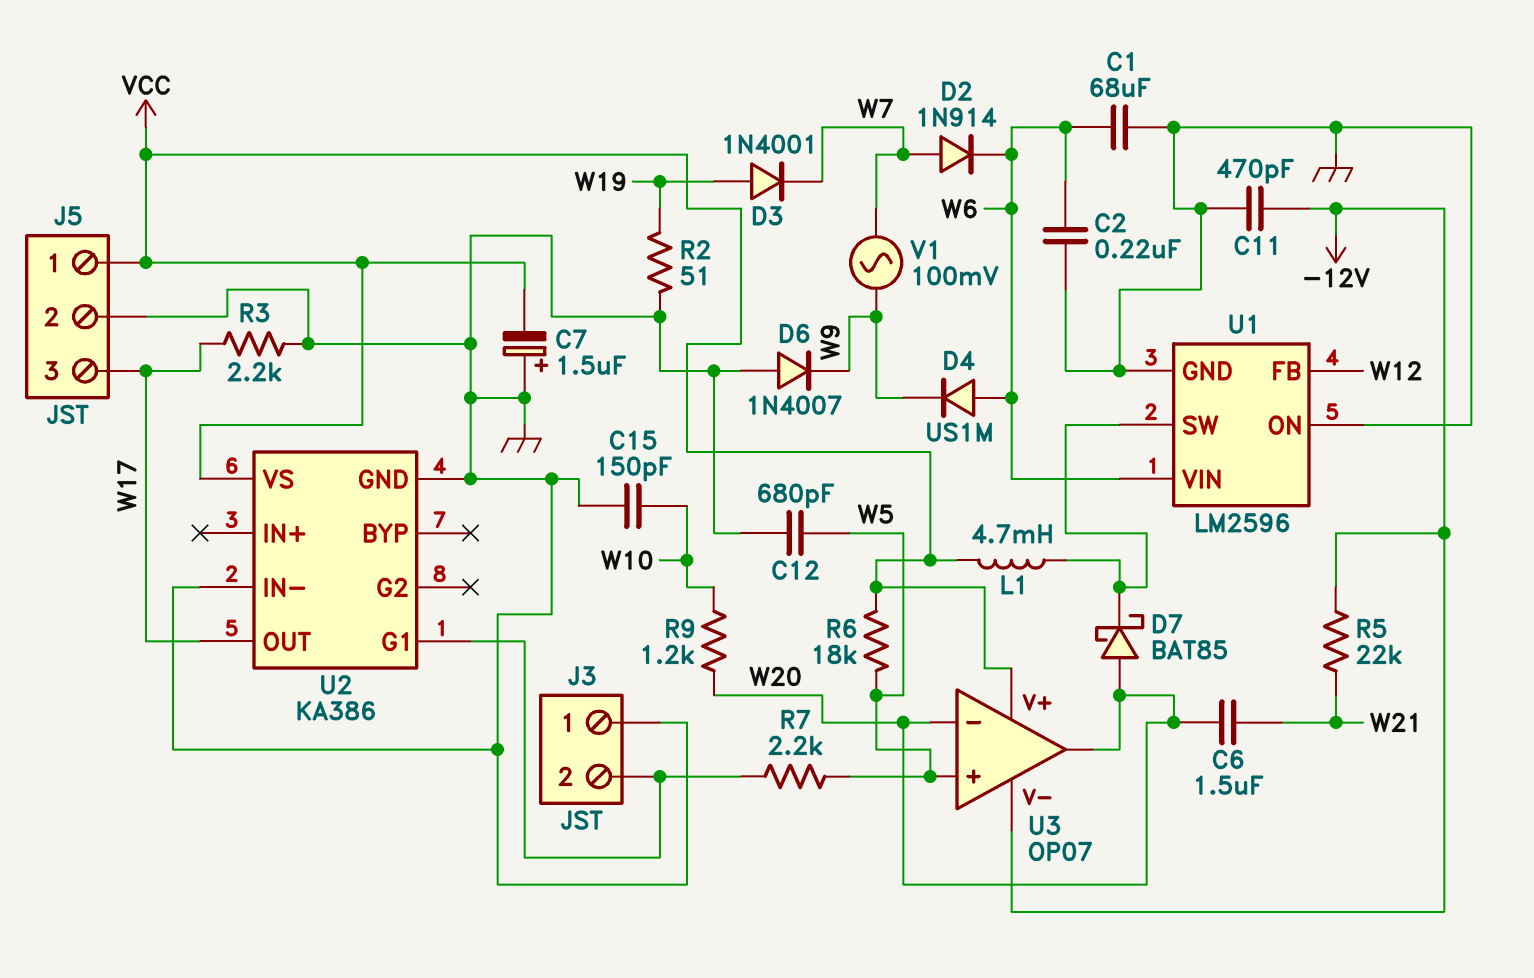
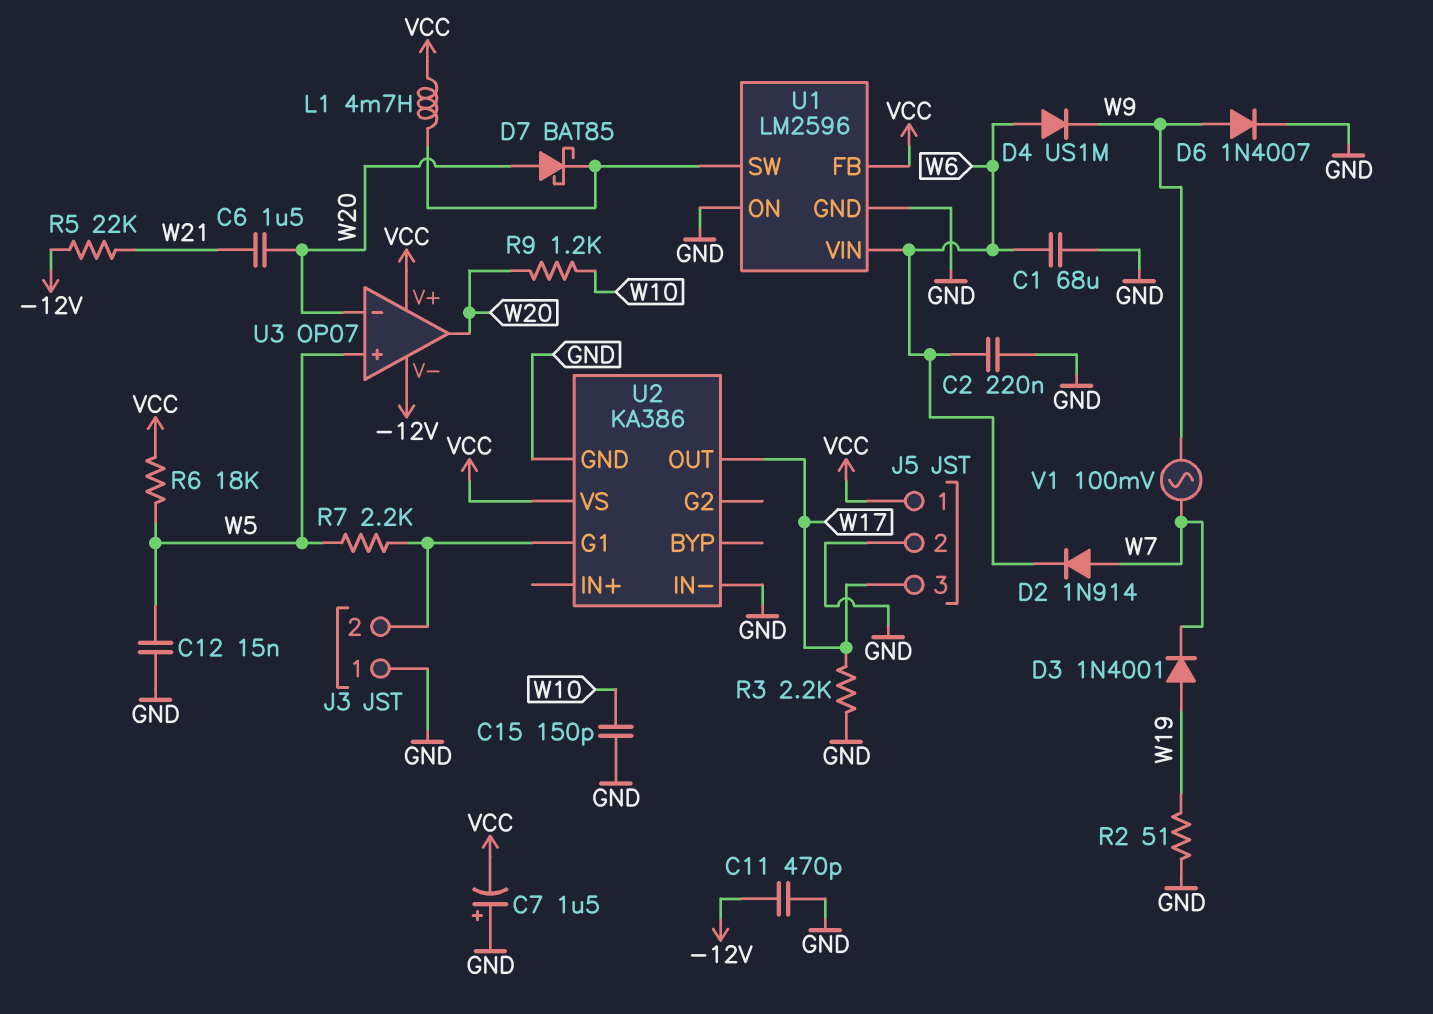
C12: 680pF (GND, W5) -> 15nF (GND, W5)
D6: diode 1N4007 (A GND, K W9) -> diode 1N4007 (A W9, K GND)
U1 pin FB: W12 -> VCC

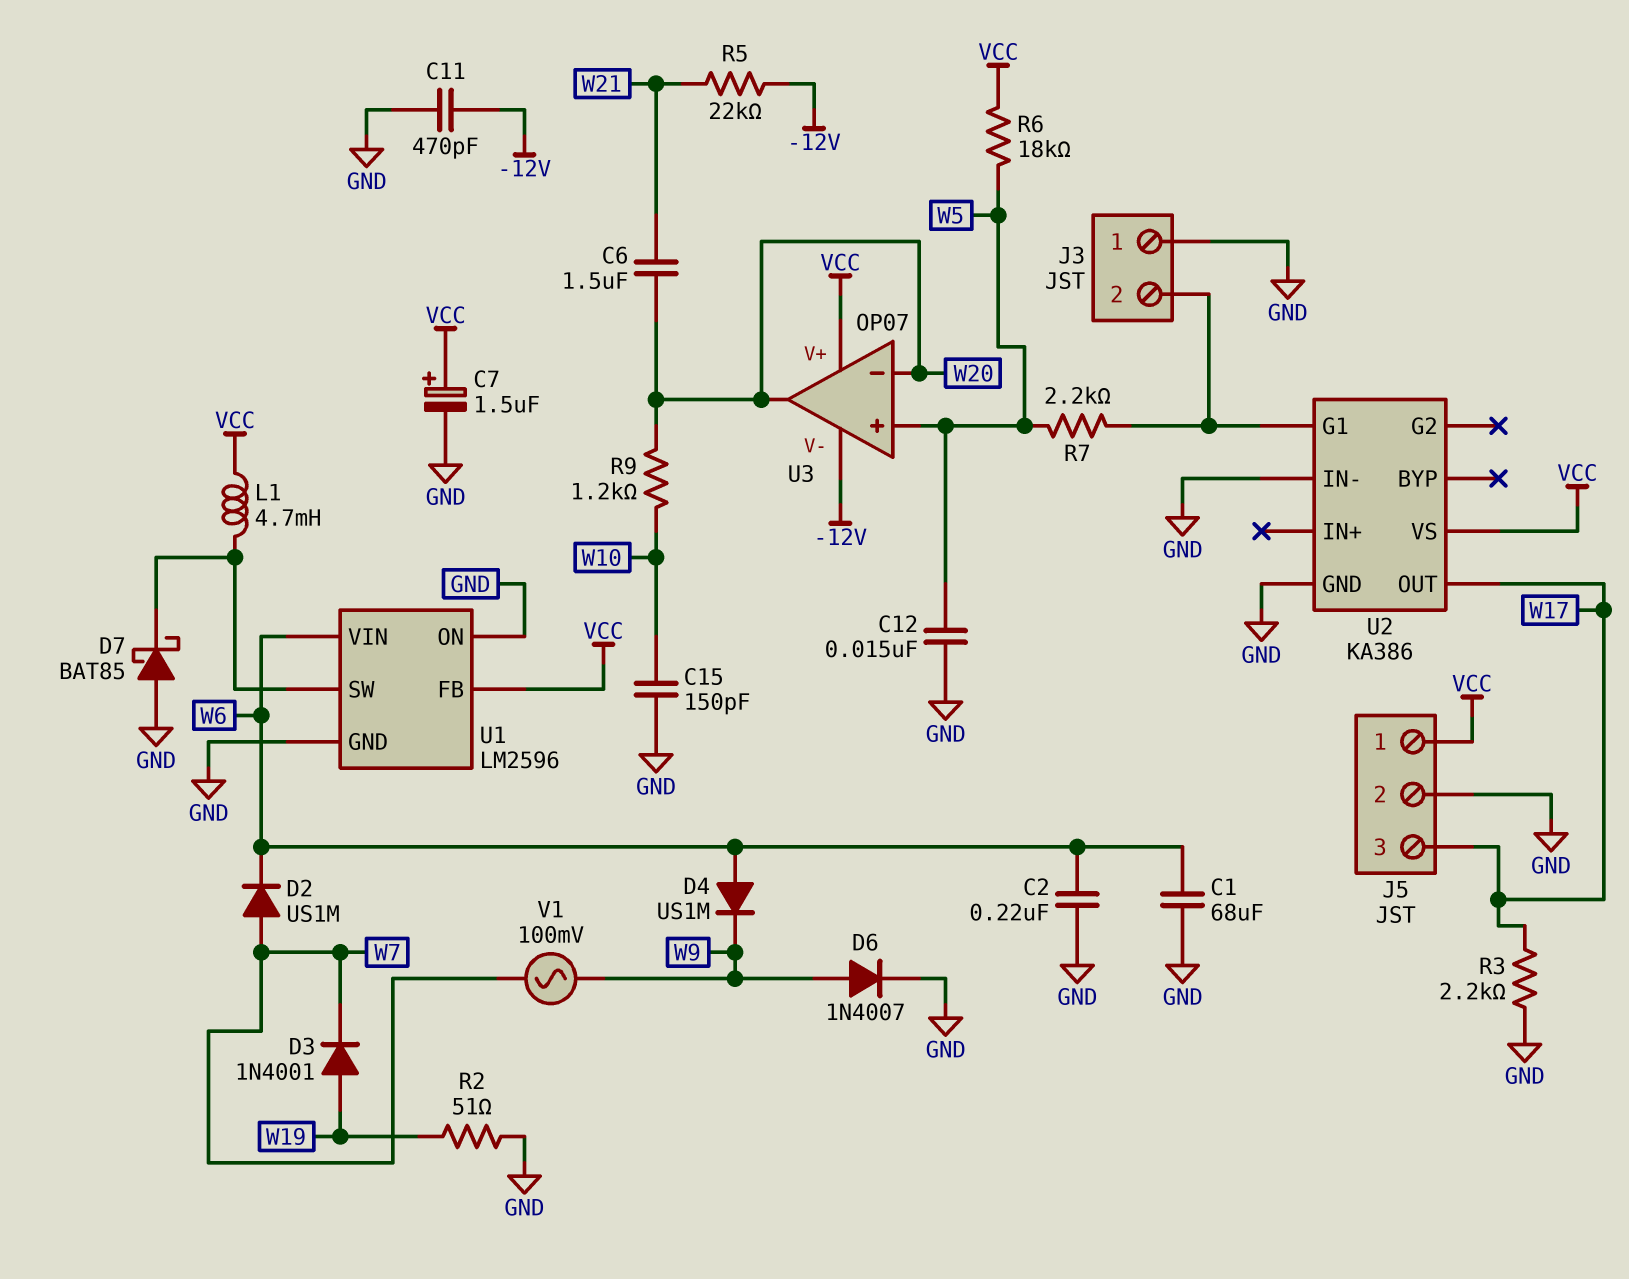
C7: 1.5uF (plus GND, minus VCC) -> 1.5uF (plus VCC, minus GND)
D2: diode 1N914 (A W7, K W6) -> diode US1M (A W7, K W6)
D7: schottky BAT85 (A W20, K U1/SW) -> schottky BAT85 (A GND, K U1/SW)

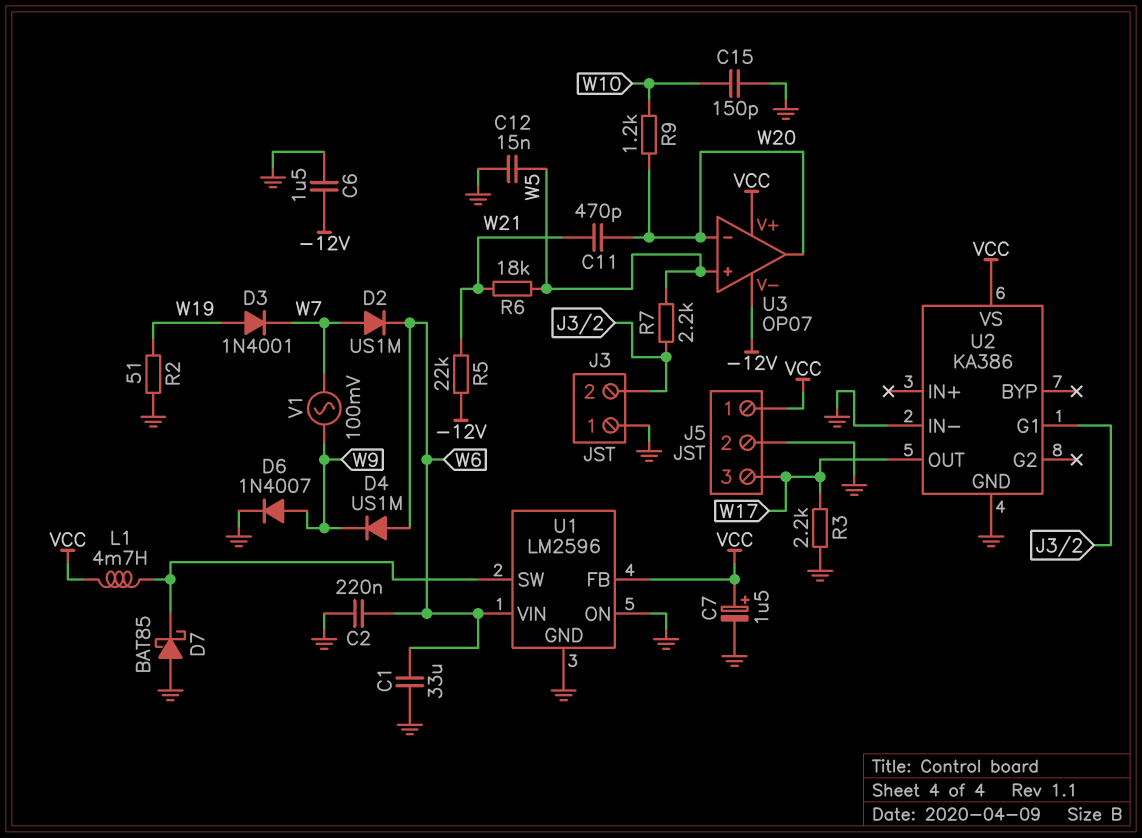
C1: 68uF (GND, W6) -> 33uF (GND, W6)
C6: 1.5uF (W20, W21) -> 1.5uF (-12V, GND)
C11: 470pF (-12V, GND) -> 470pF (W20, W21)
R6: 18k (VCC, W5) -> 18k (W5, W21)

